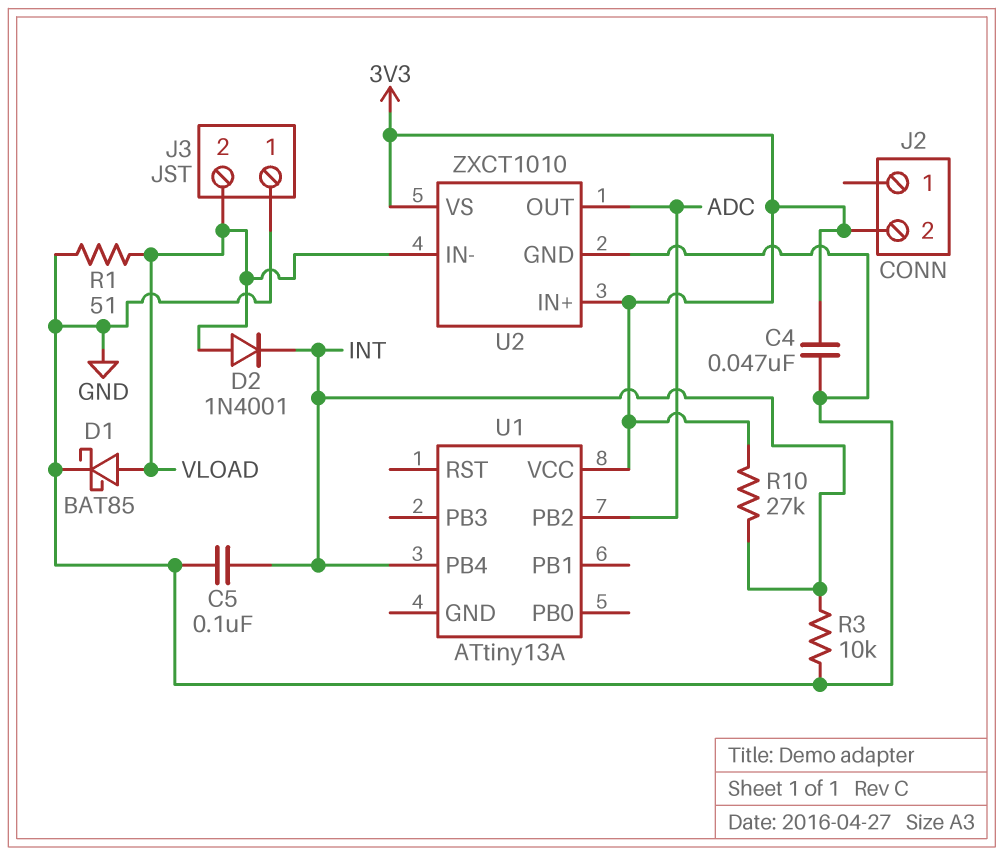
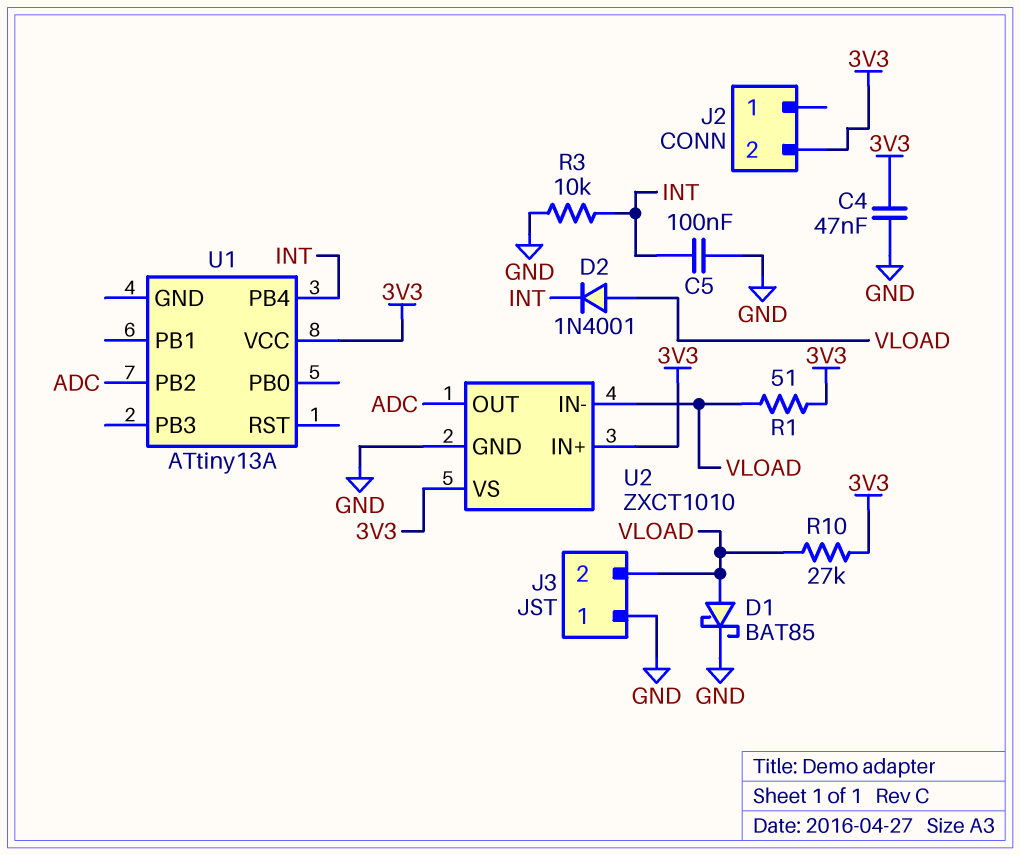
R1: 51 (GND, VLOAD) -> 51 (3V3, VLOAD)
R10: 27k (3V3, INT) -> 27k (3V3, VLOAD)

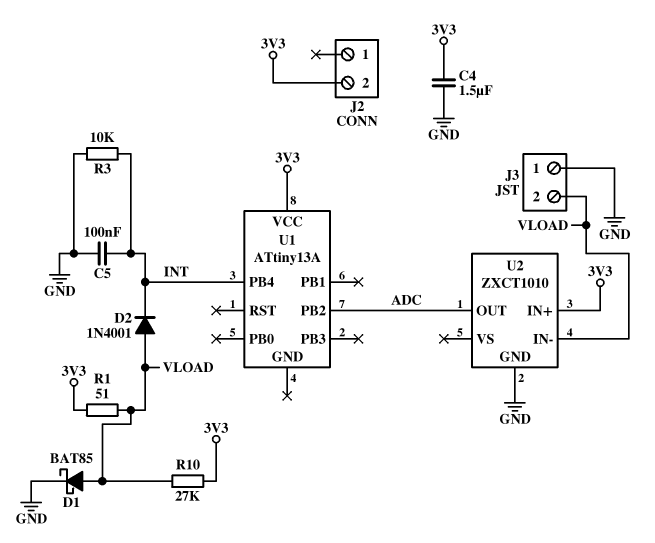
C4: 47nF (3V3, GND) -> 1.5uF (3V3, GND)
U2 pin VS: 3V3 -> none

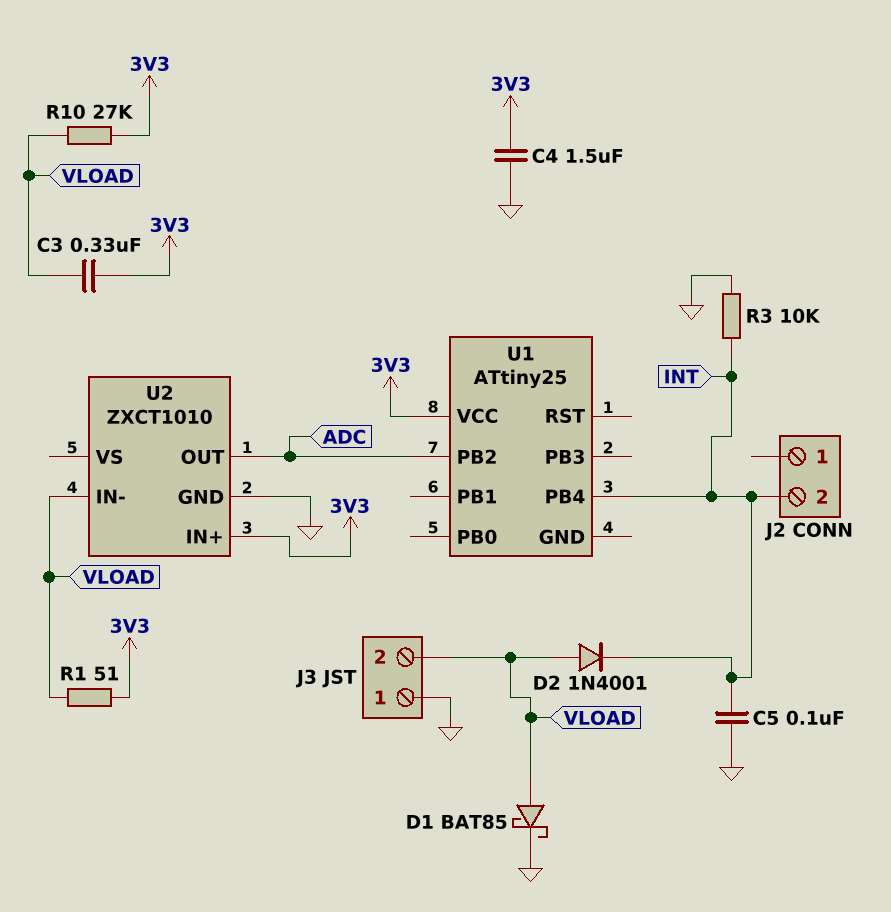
C3: none -> 330nF (3V3, VLOAD)
J2 pin 2: 3V3 -> INT
U1: ATtiny13A -> ATtiny25

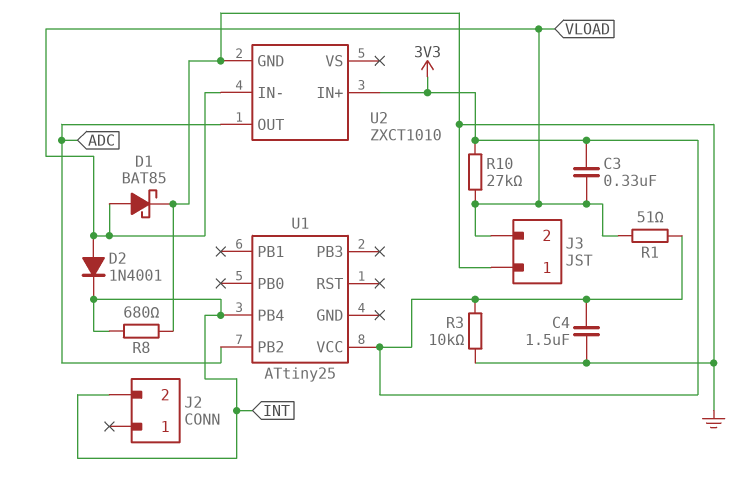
C5: 100nF (GND, INT) -> none
R3: 10k (GND, INT) -> 10k (3V3, GND)
R8: none -> 680 (GND, INT)

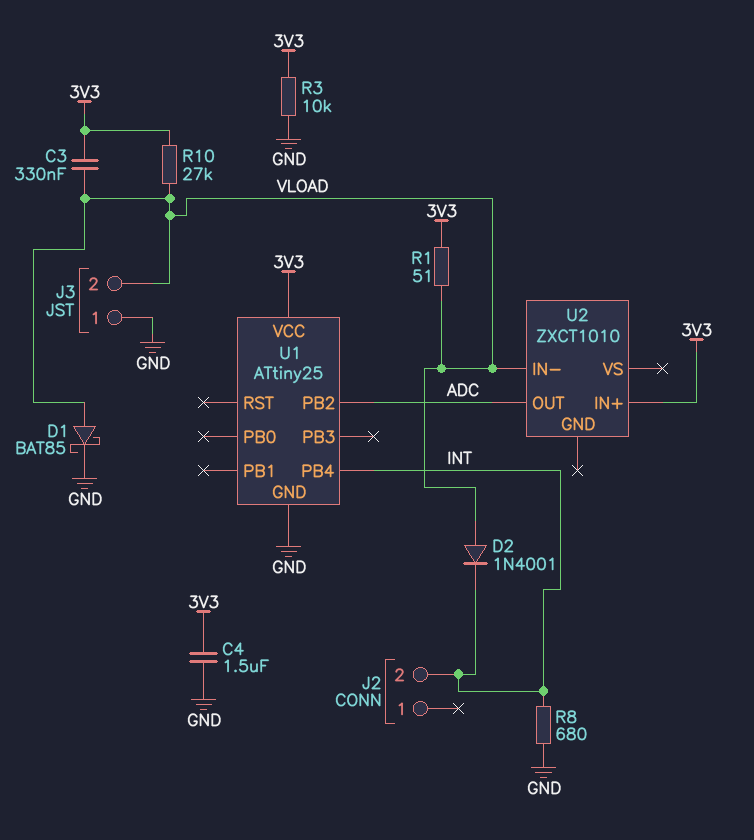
U1 pin GND: none -> GND
U2 pin GND: GND -> none

